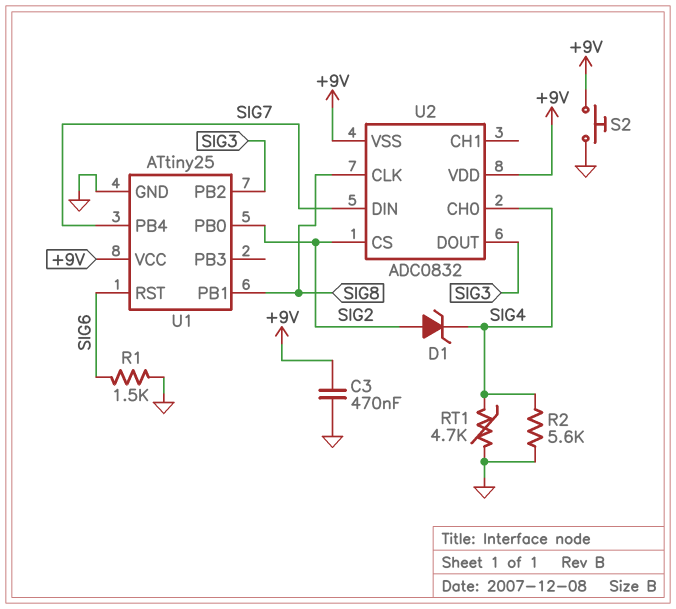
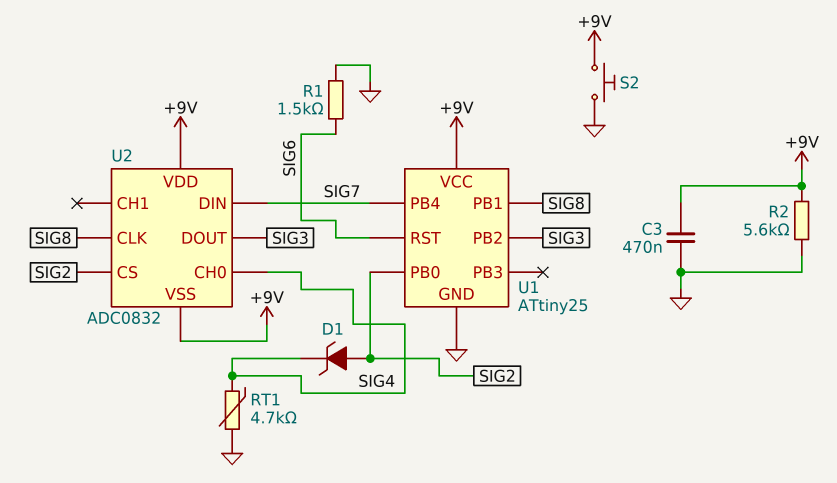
R2: 5.6k (GND, SIG4) -> 5.6k (+9V, GND)

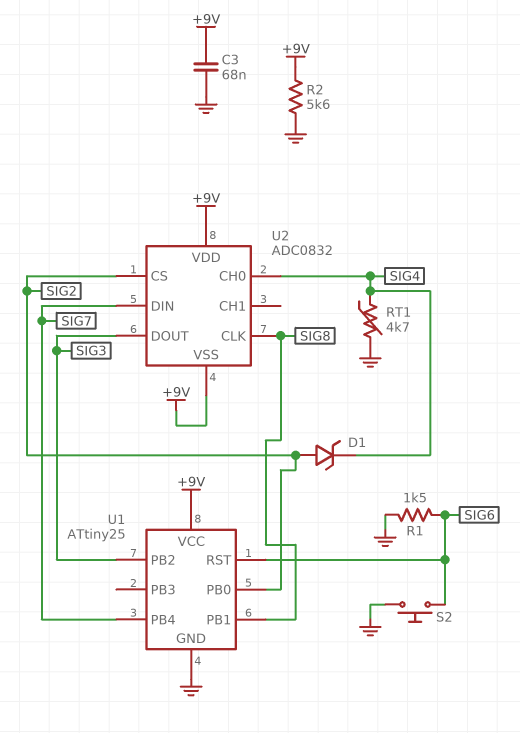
C3: 470nF (+9V, GND) -> 68nF (+9V, GND)
S2: button (+9V, GND) -> button (GND, SIG6)

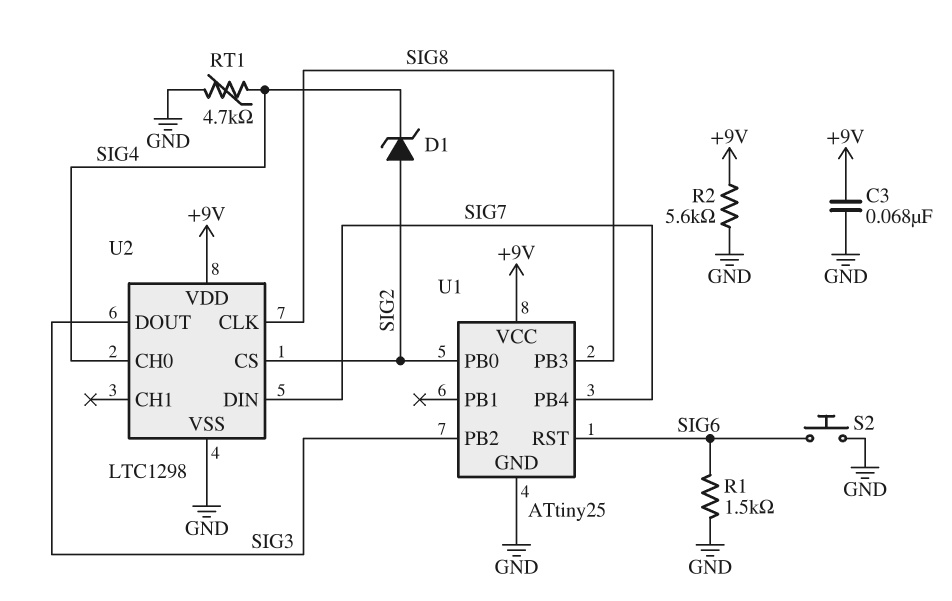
U1 pin PB1: SIG8 -> none
U1 pin PB3: none -> SIG8
U2: ADC0832 -> LTC1298
U2 pin VSS: +9V -> GND

